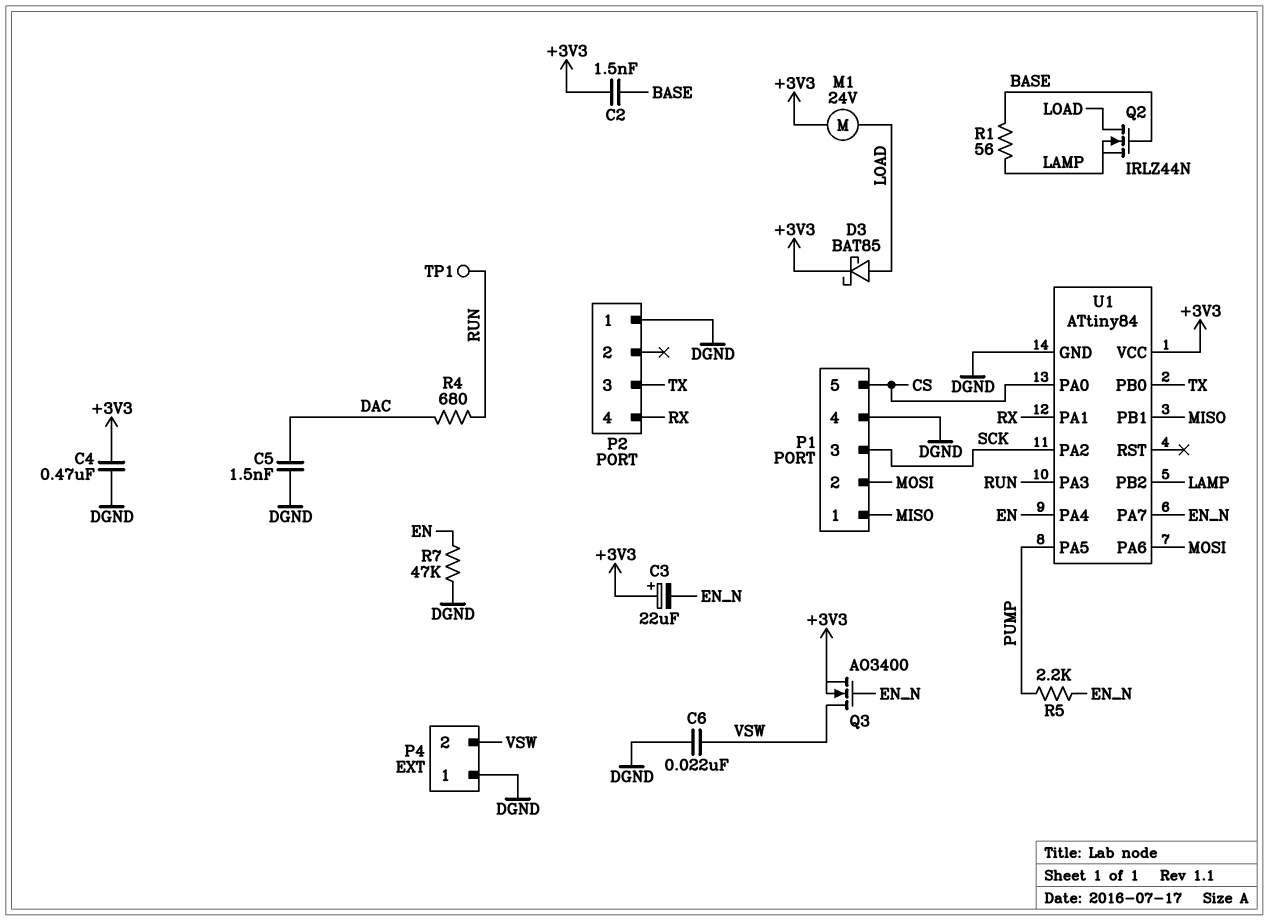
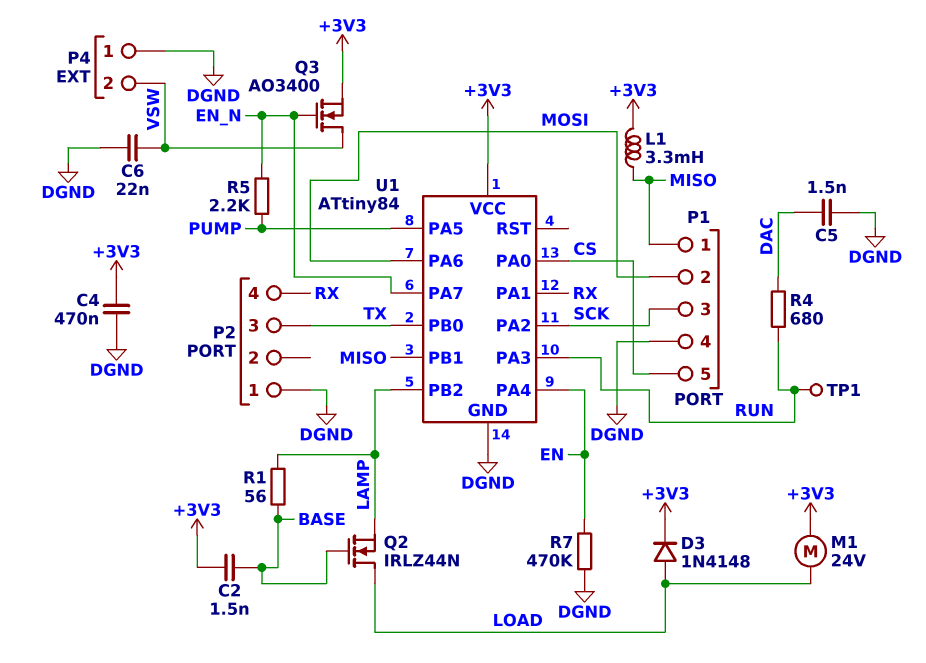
C3: 22uF (plus +3V3, minus EN_N) -> none
D3: schottky BAT85 (A LOAD, K +3V3) -> diode 1N4148 (A LOAD, K +3V3)
L1: none -> 3.3mH (+3V3, MISO)
R7: 47k (DGND, EN) -> 470k (DGND, EN)

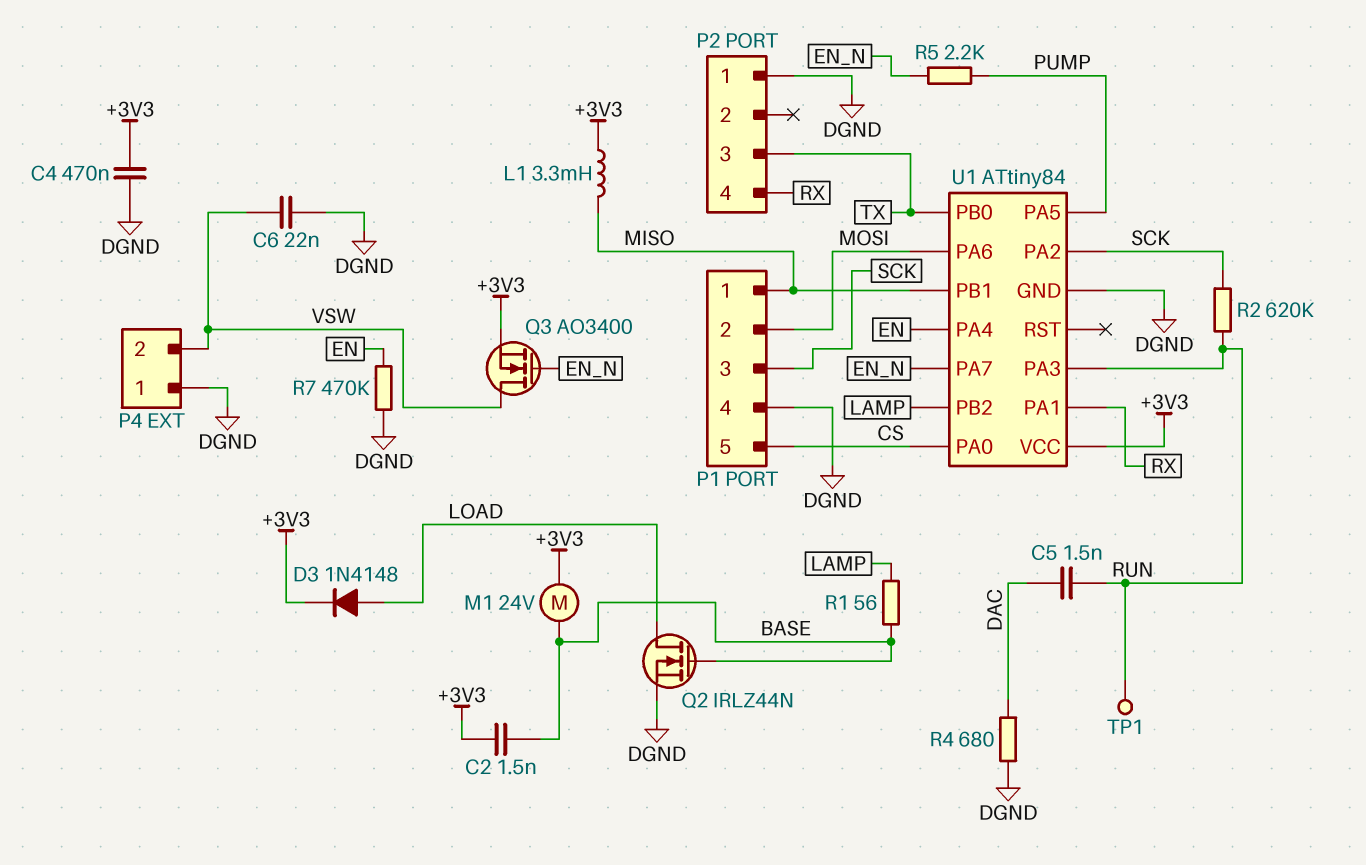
C5: 1.5nF (DAC, DGND) -> 1.5nF (DAC, RUN)
M1: motor 24V (+3V3, LOAD) -> motor 24V (+3V3, BASE)
Q2: NMOS IRLZ44N (G BASE, D LOAD, S LAMP) -> NMOS IRLZ44N (G BASE, D LOAD, S DGND)
R2: none -> 620k (RUN, SCK)
R4: 680 (DAC, RUN) -> 680 (DAC, DGND)

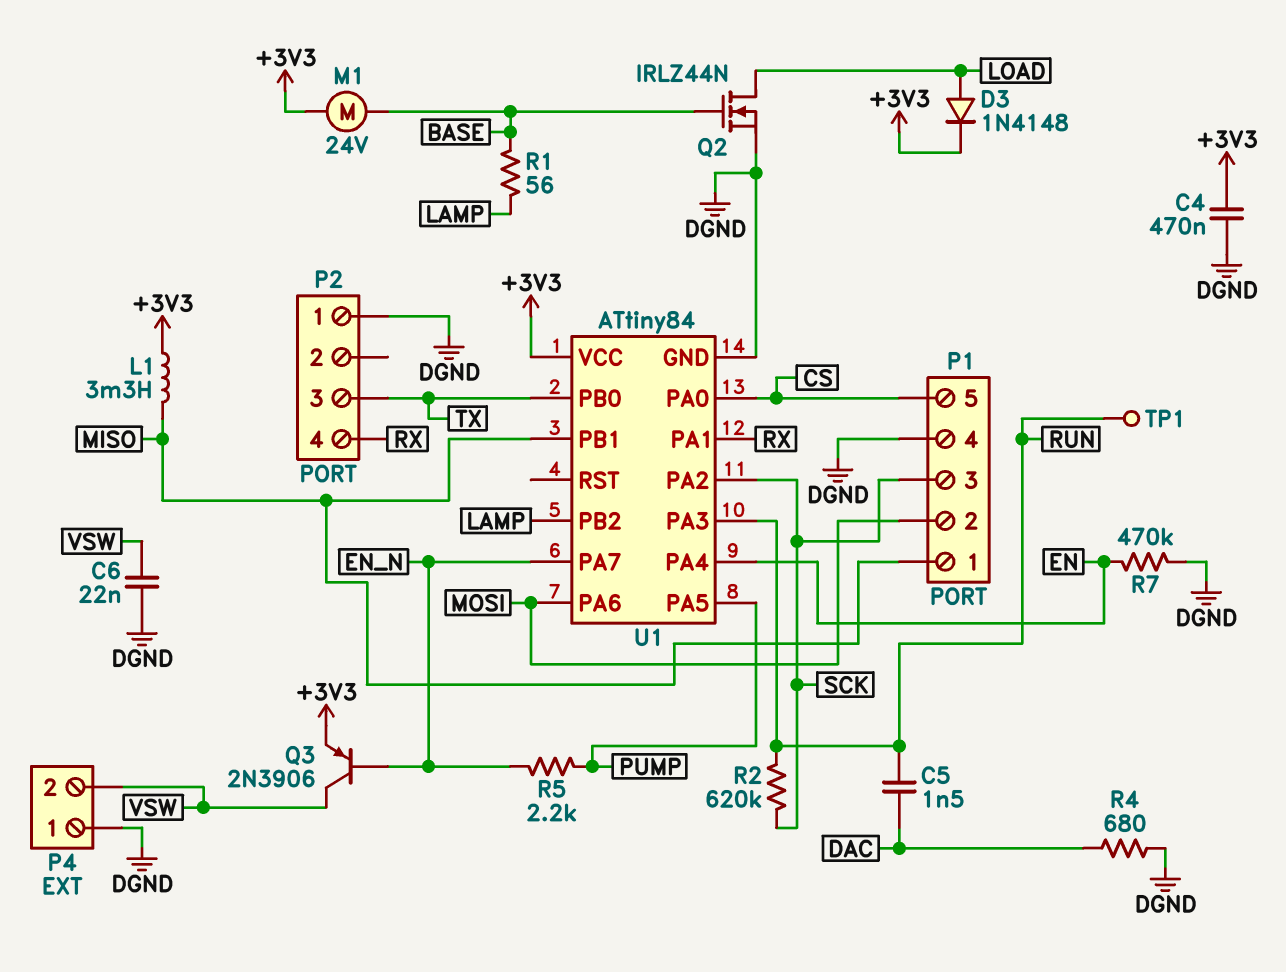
C2: 1.5nF (+3V3, BASE) -> none
Q3: NMOS AO3400 (G EN_N, D VSW, S +3V3) -> PNP 2N3906 (B EN_N, C VSW, E +3V3)

